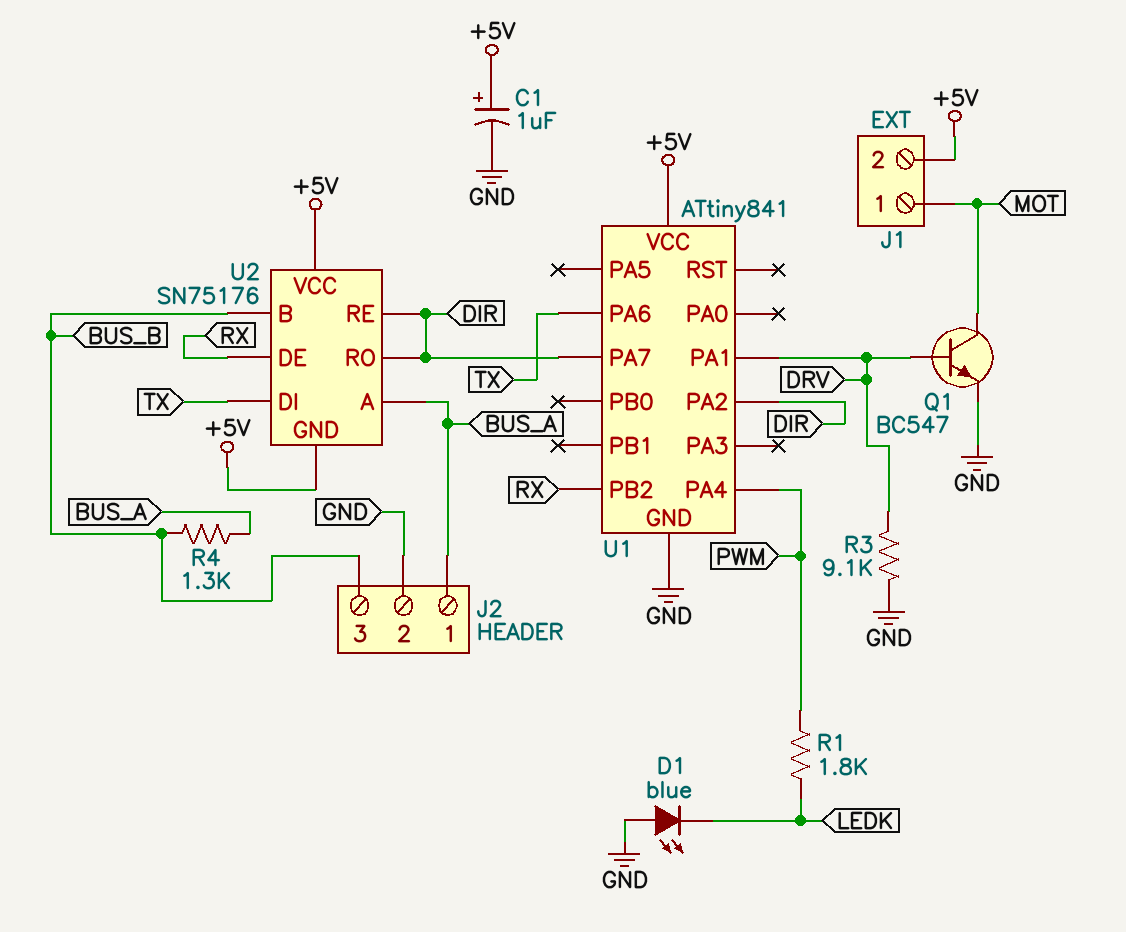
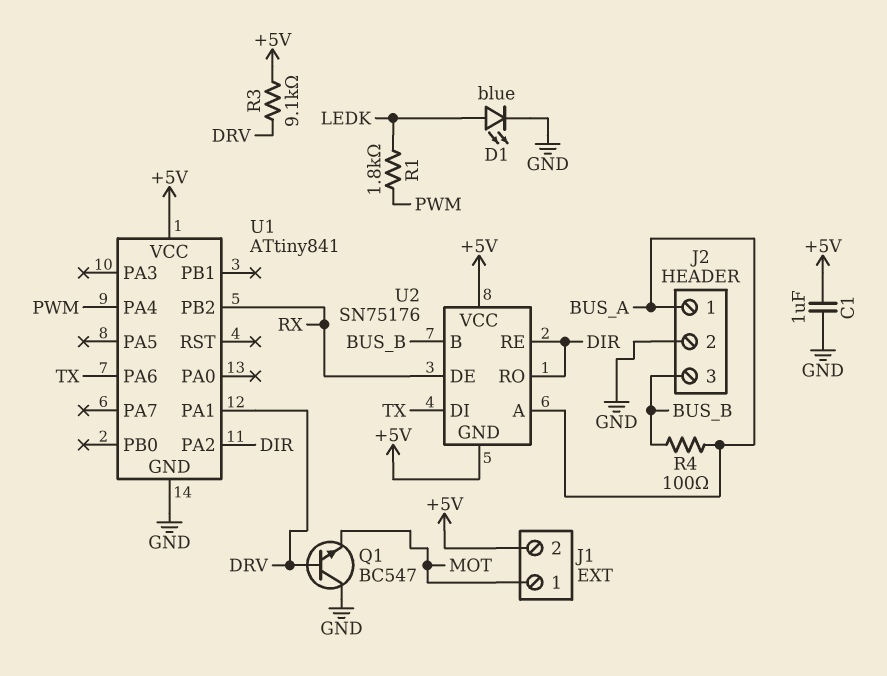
C1: 1uF (plus +5V, minus GND) -> 1uF (+5V, GND)
D1: LED blue (A GND, K LEDK) -> LED blue (A LEDK, K GND)
Q1: NPN BC547 (B DRV, C MOT, E GND) -> NPN BC547 (B DRV, C GND, E MOT)
R3: 9.1k (DRV, GND) -> 9.1k (+5V, DRV)
R4: 1.3k (BUS_A, BUS_B) -> 100 (BUS_A, BUS_B)
U1 pin PA7: DIR -> none

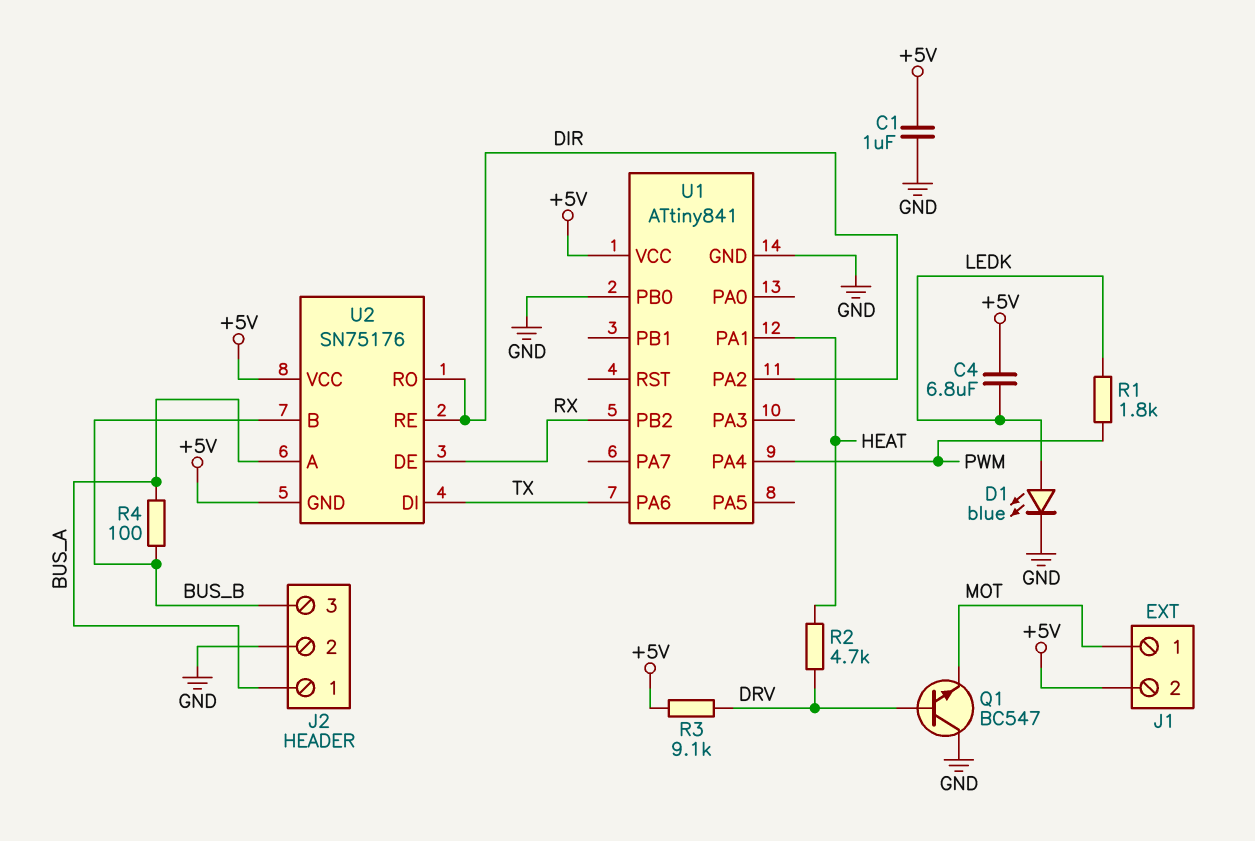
C4: none -> 6.8uF (+5V, LEDK)
R2: none -> 4.7k (DRV, HEAT)
U1 pin PA1: DRV -> HEAT
U1 pin PB0: none -> GND

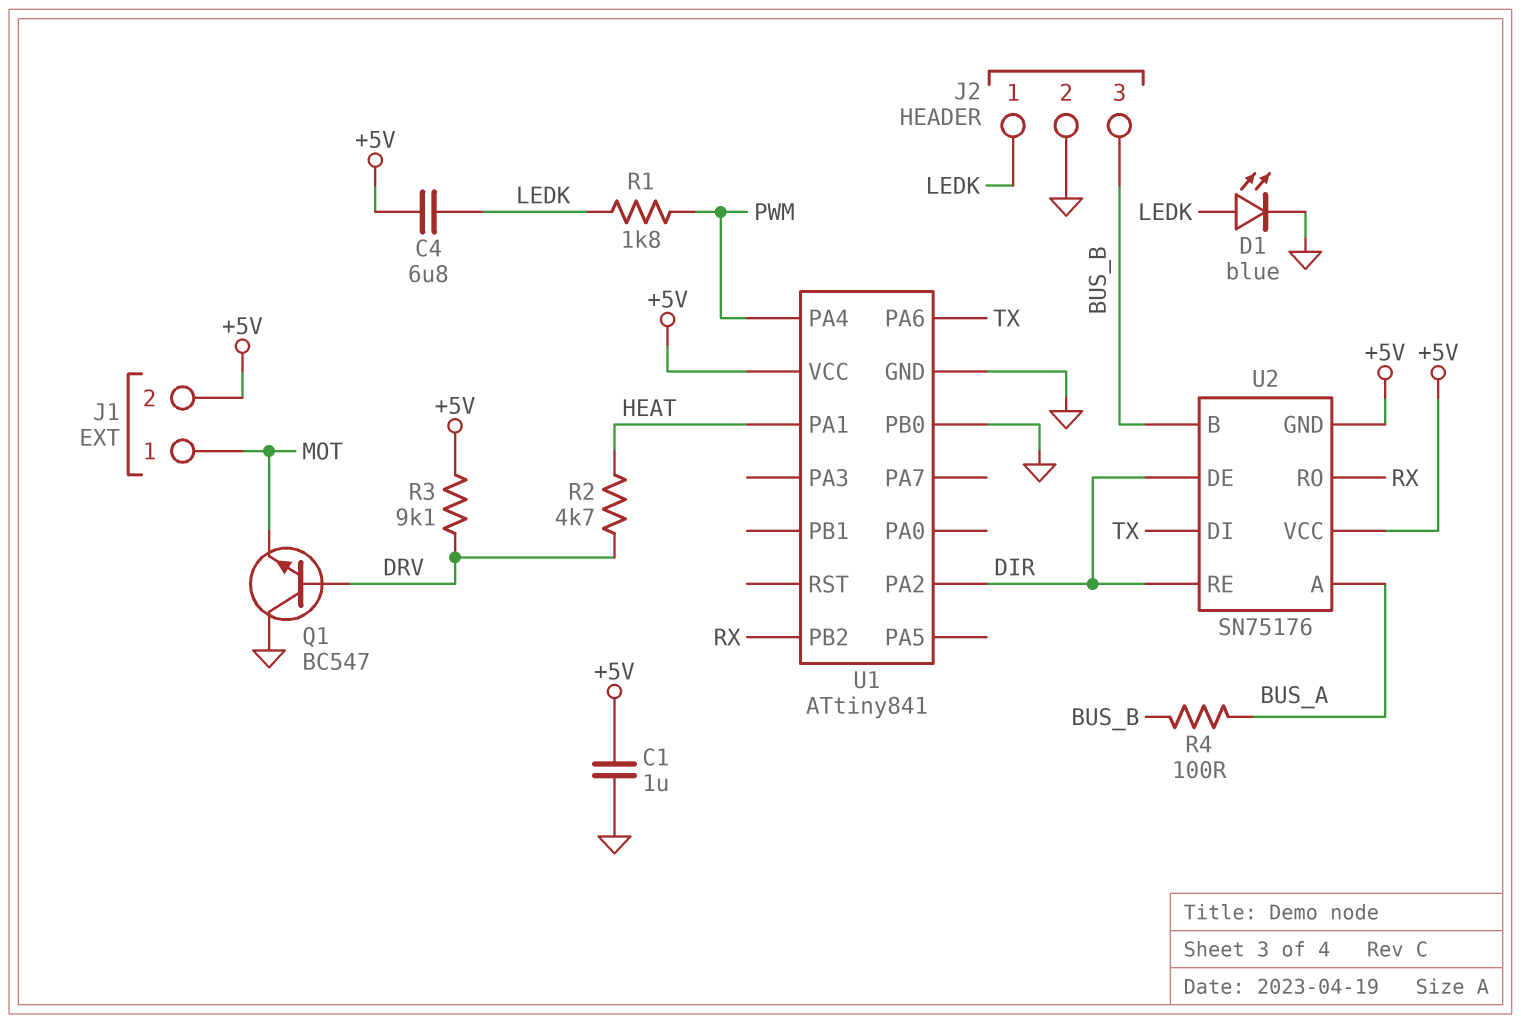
J2 pin 1: BUS_A -> LEDK
U2 pin DE: RX -> DIR
U2 pin RO: DIR -> RX

